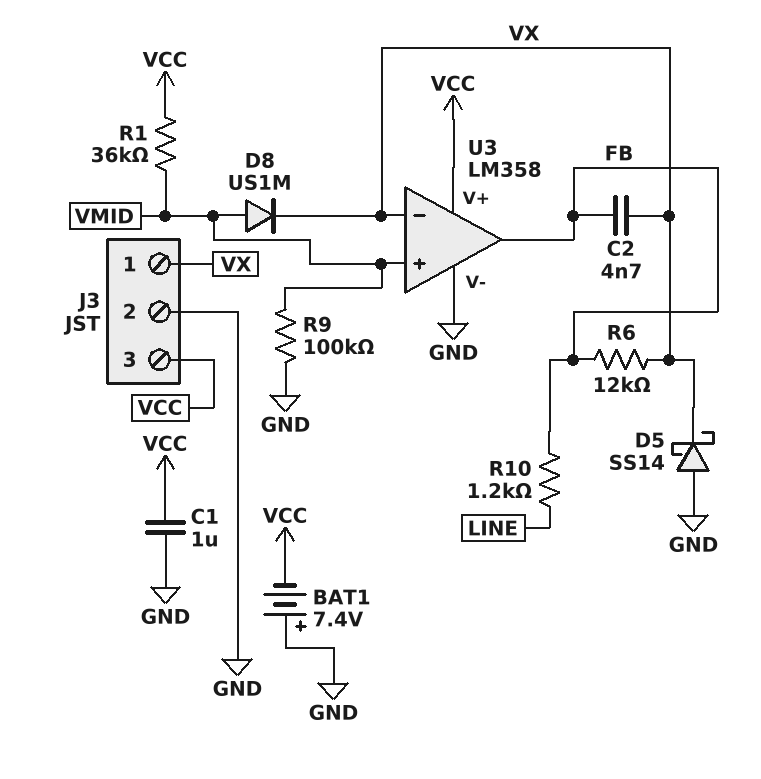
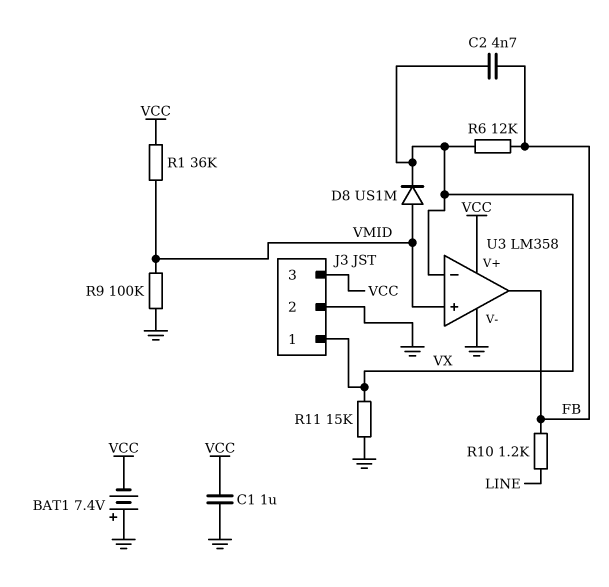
D5: schottky SS14 (A GND, K VX) -> none
R11: none -> 15k (GND, VX)

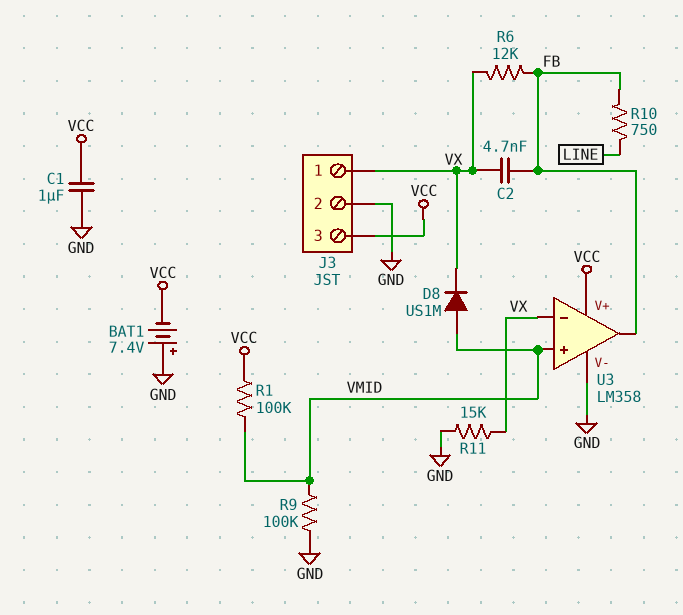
R1: 36k (VCC, VMID) -> 100k (VCC, VMID)
R10: 1.2k (FB, LINE) -> 750 (FB, LINE)

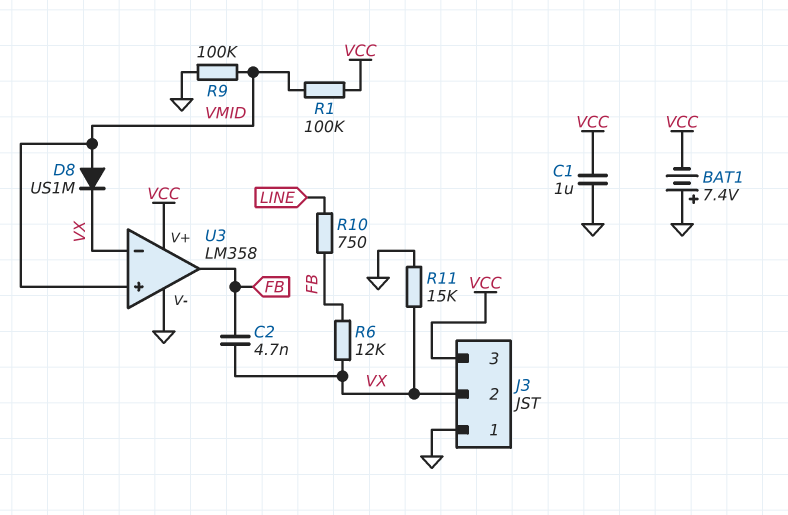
J3 pin 1: VX -> GND
J3 pin 2: GND -> VX

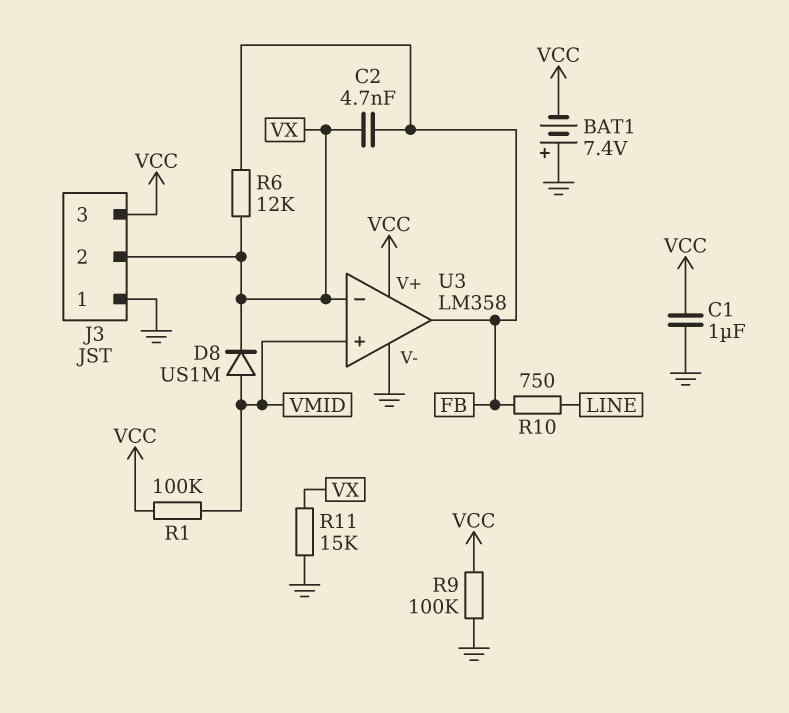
R9: 100k (GND, VMID) -> 100k (GND, VCC)

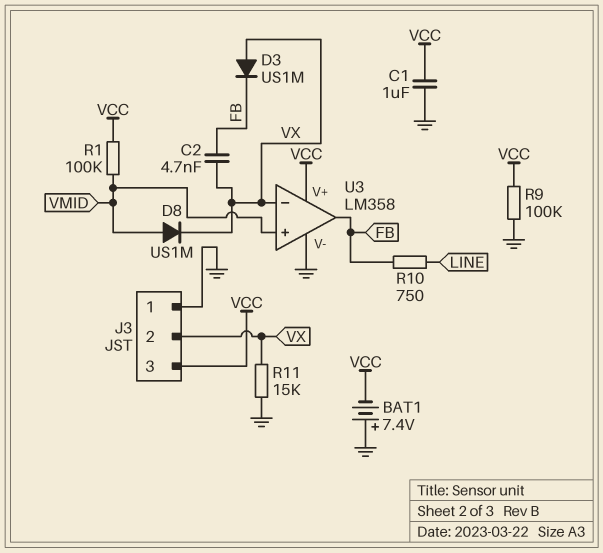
D3: none -> diode US1M (A VX, K FB)
R6: 12k (FB, VX) -> none

